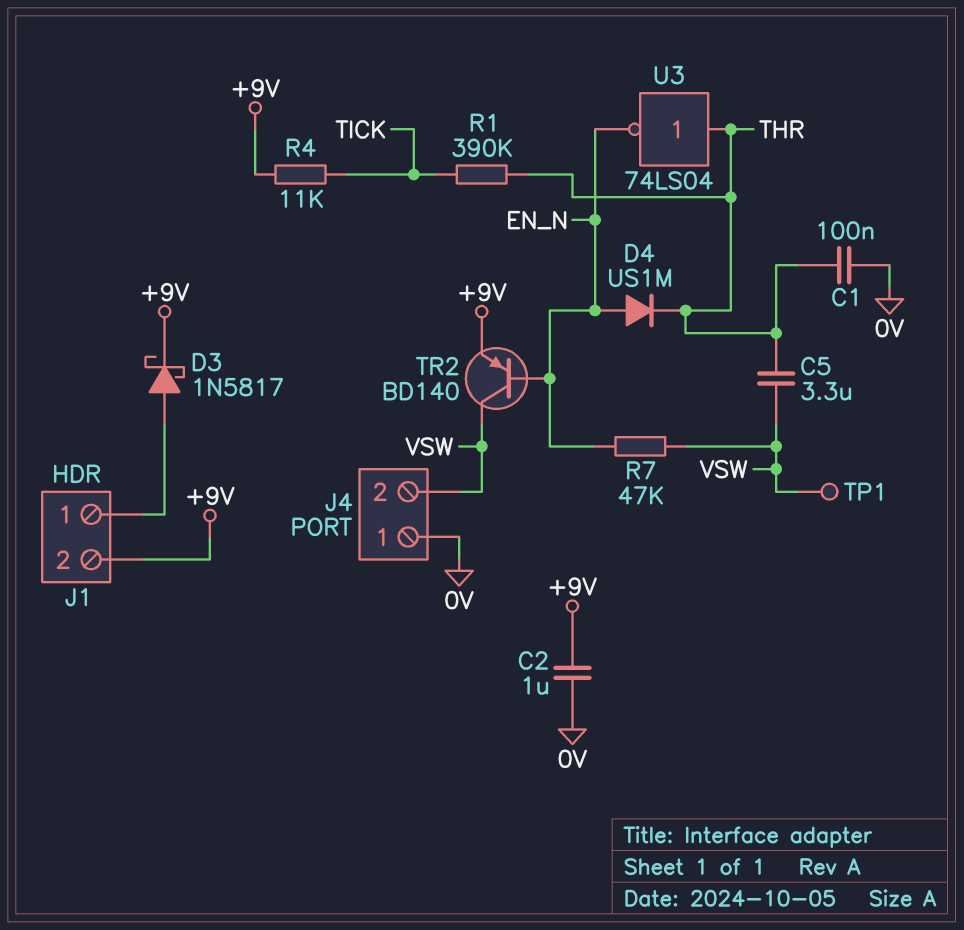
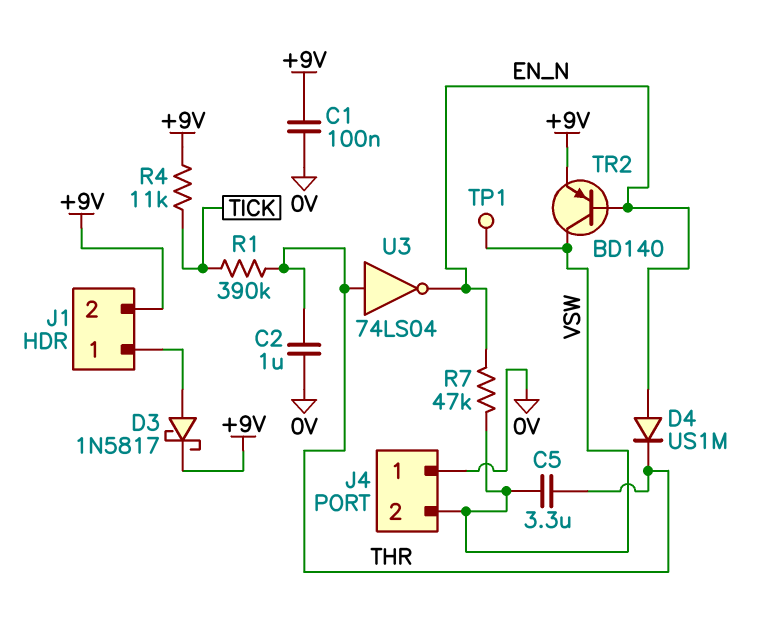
C1: 100nF (0V, THR) -> 100nF (+9V, 0V)
C2: 1uF (+9V, 0V) -> 1uF (0V, THR)

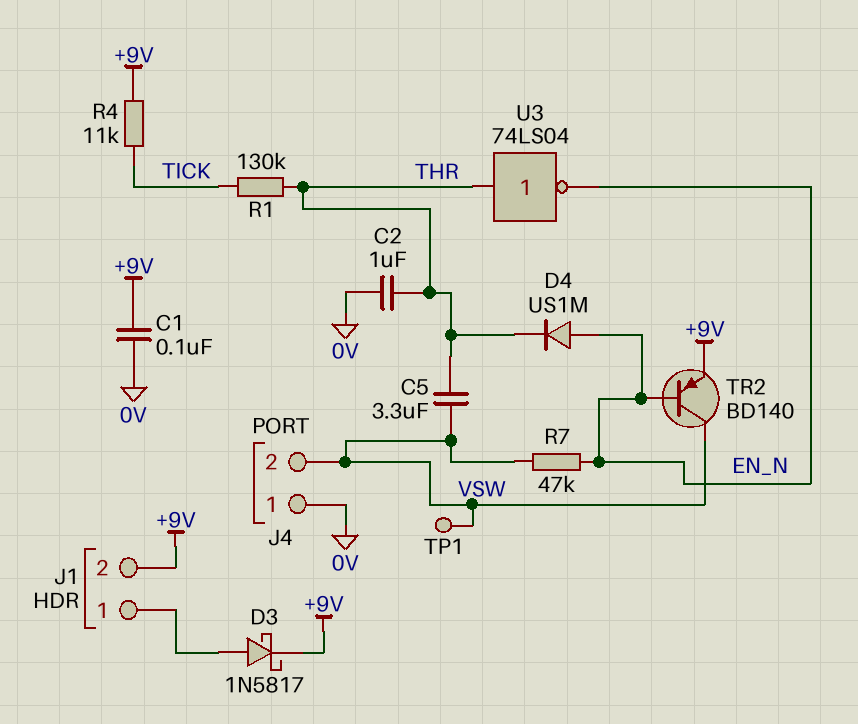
R1: 390k (THR, TICK) -> 130k (THR, TICK)

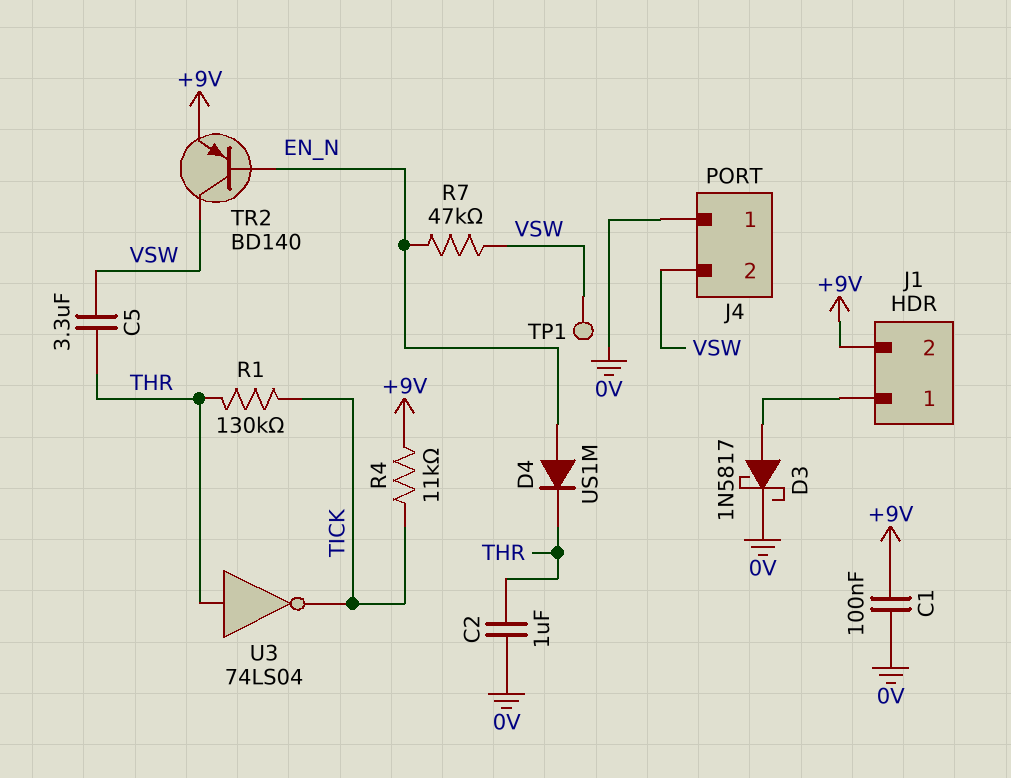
D3: schottky 1N5817 (A J1/1, K +9V) -> schottky 1N5817 (A J1/1, K 0V)
U3: NOT 74LS04 (in THR, out EN_N) -> NOT 74LS04 (in THR, out TICK)

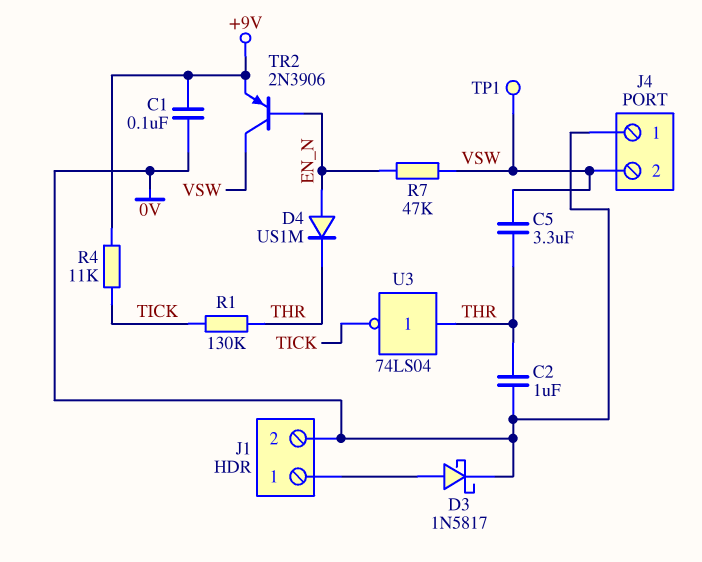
J1 pin 2: +9V -> 0V
TR2: PNP BD140 (B EN_N, C VSW, E +9V) -> PNP 2N3906 (B EN_N, C VSW, E +9V)

